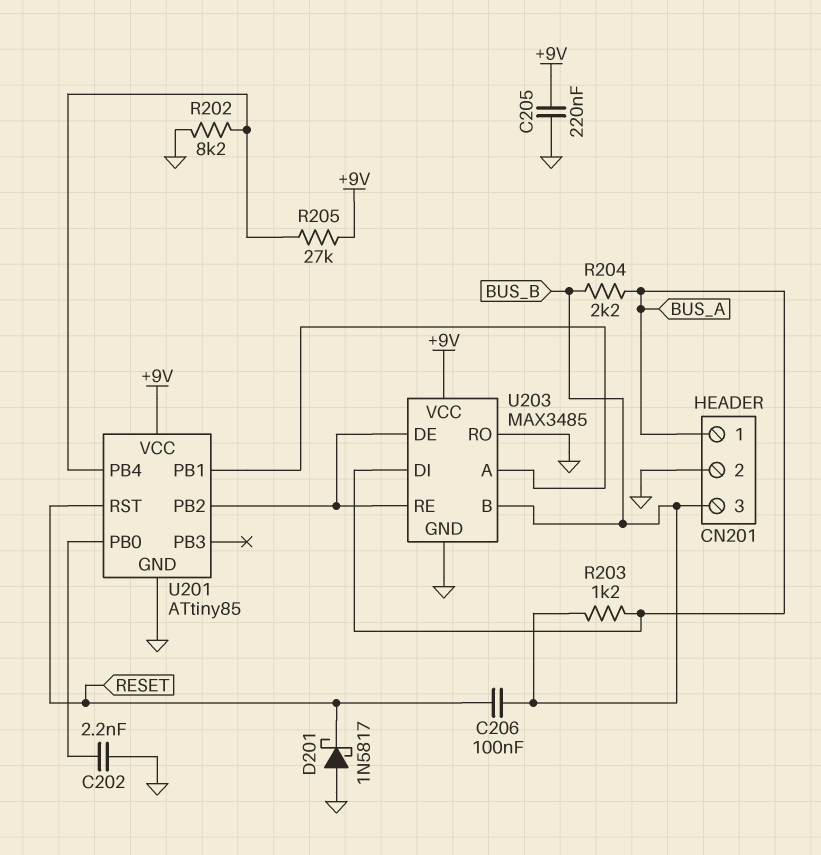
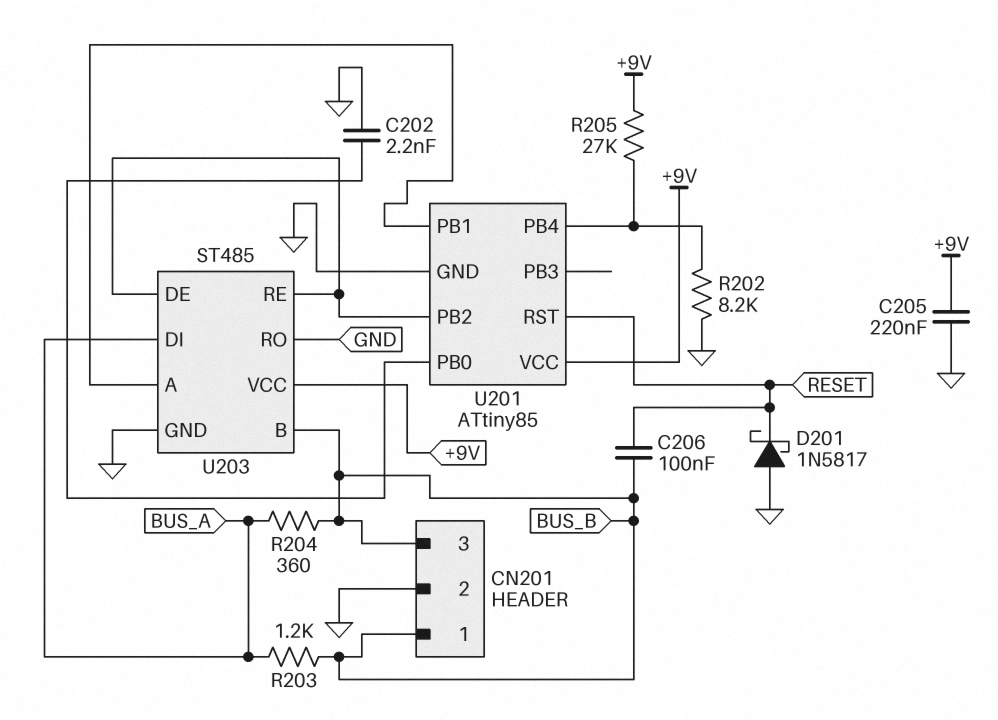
CN201 pin 1: BUS_A -> BUS_B
R204: 2.2k (BUS_A, BUS_B) -> 360 (BUS_A, BUS_B)
U203: MAX3485 -> ST485

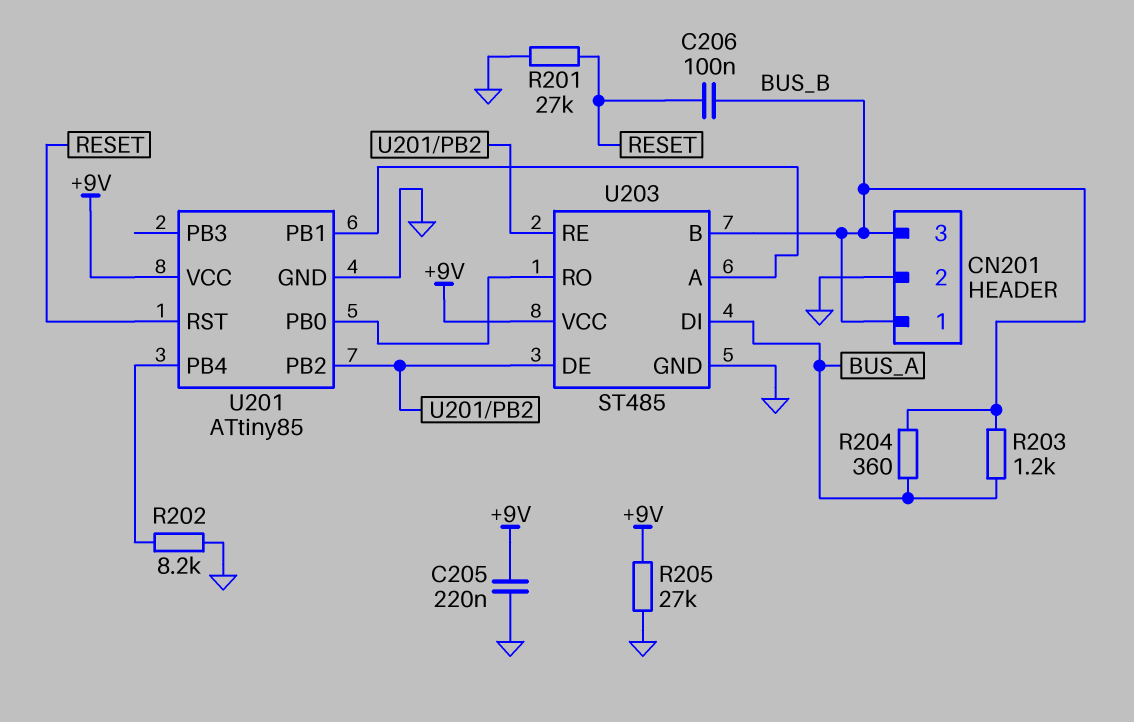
C202: 2.2nF (GND, U201/PB0) -> none
D201: schottky 1N5817 (A GND, K RESET) -> none
R201: none -> 27k (GND, RESET)
R205: 27k (+9V, U201/PB4) -> 27k (+9V, GND)
U203 pin RO: GND -> U201/PB0

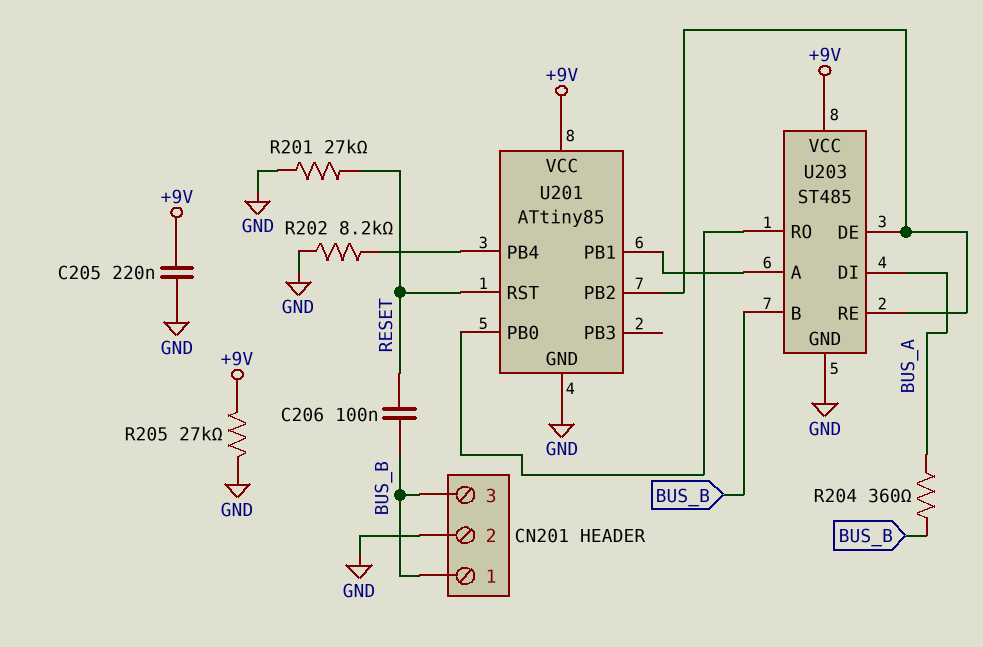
R203: 1.2k (BUS_A, BUS_B) -> none

